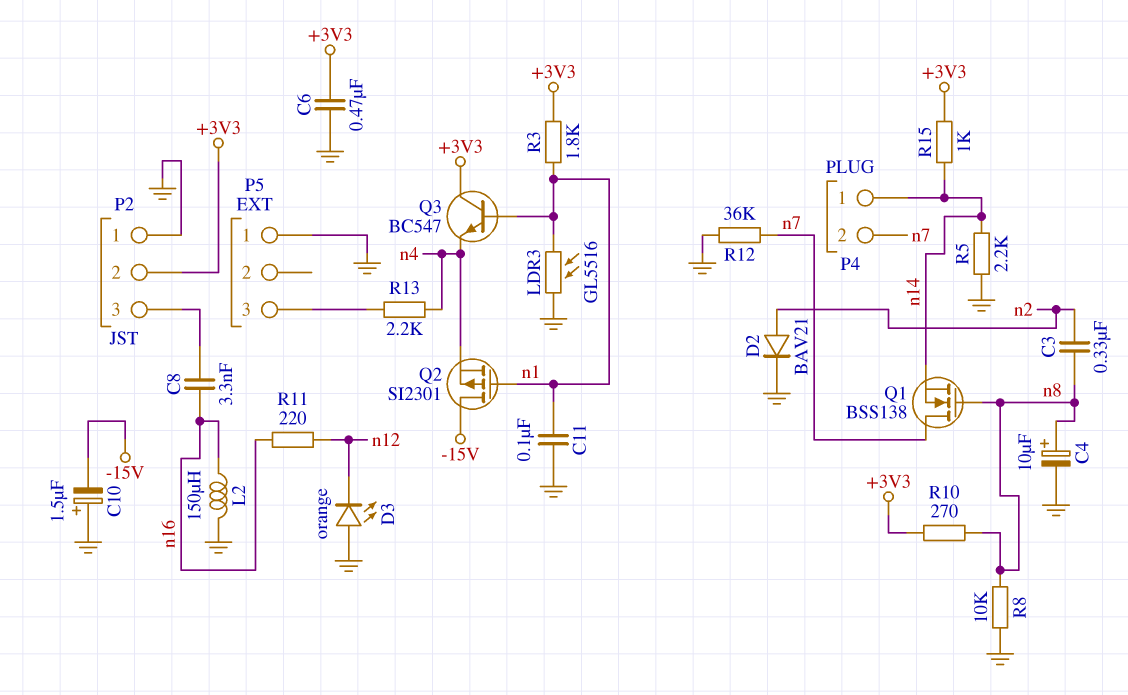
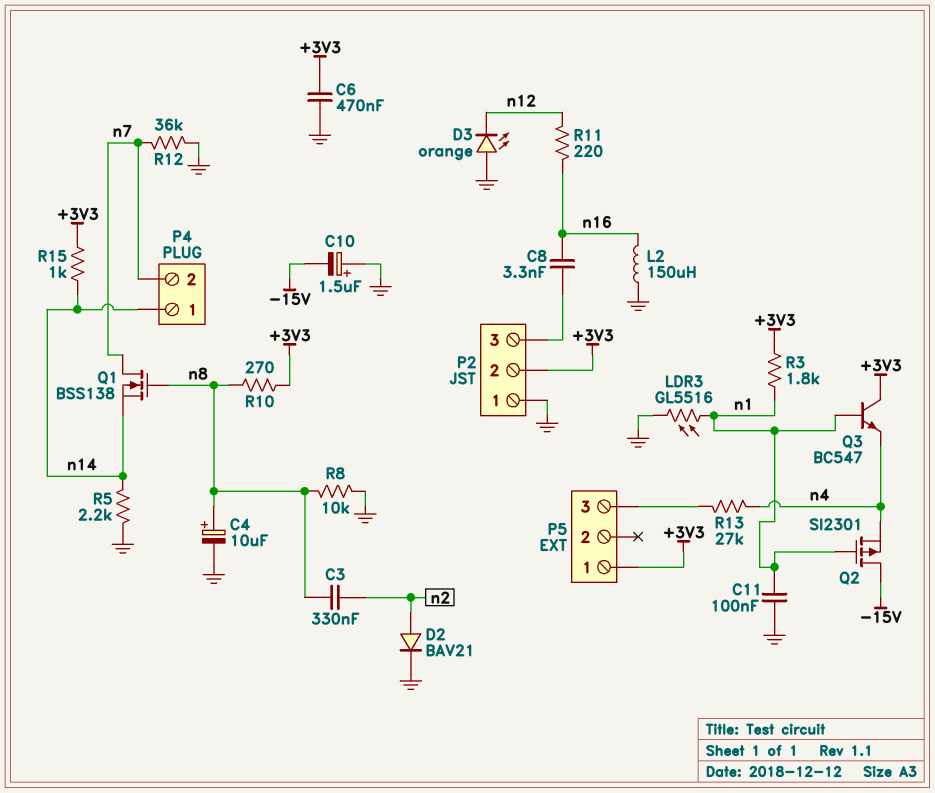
P5 pin 1: GND -> +3V3
R13: 2.2k (P5/3, n4) -> 27k (P5/3, n4)

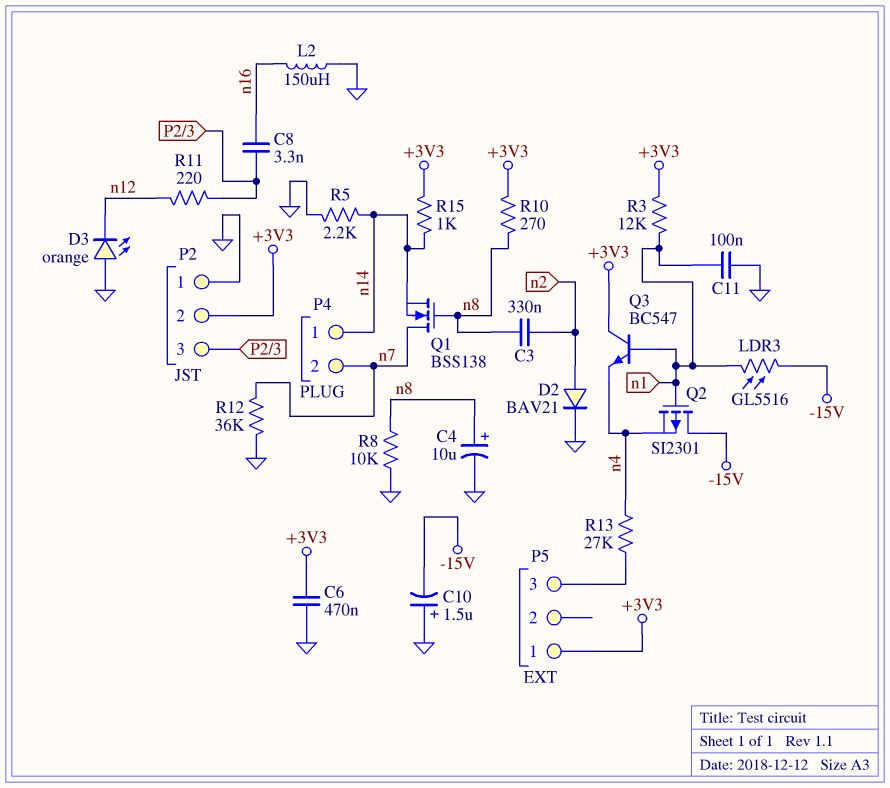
LDR3: GL5516 (GND, n1) -> GL5516 (-15V, n1)
R3: 1.8k (+3V3, n1) -> 12k (+3V3, n1)
R11: 220 (n12, n16) -> 220 (P2/3, n12)

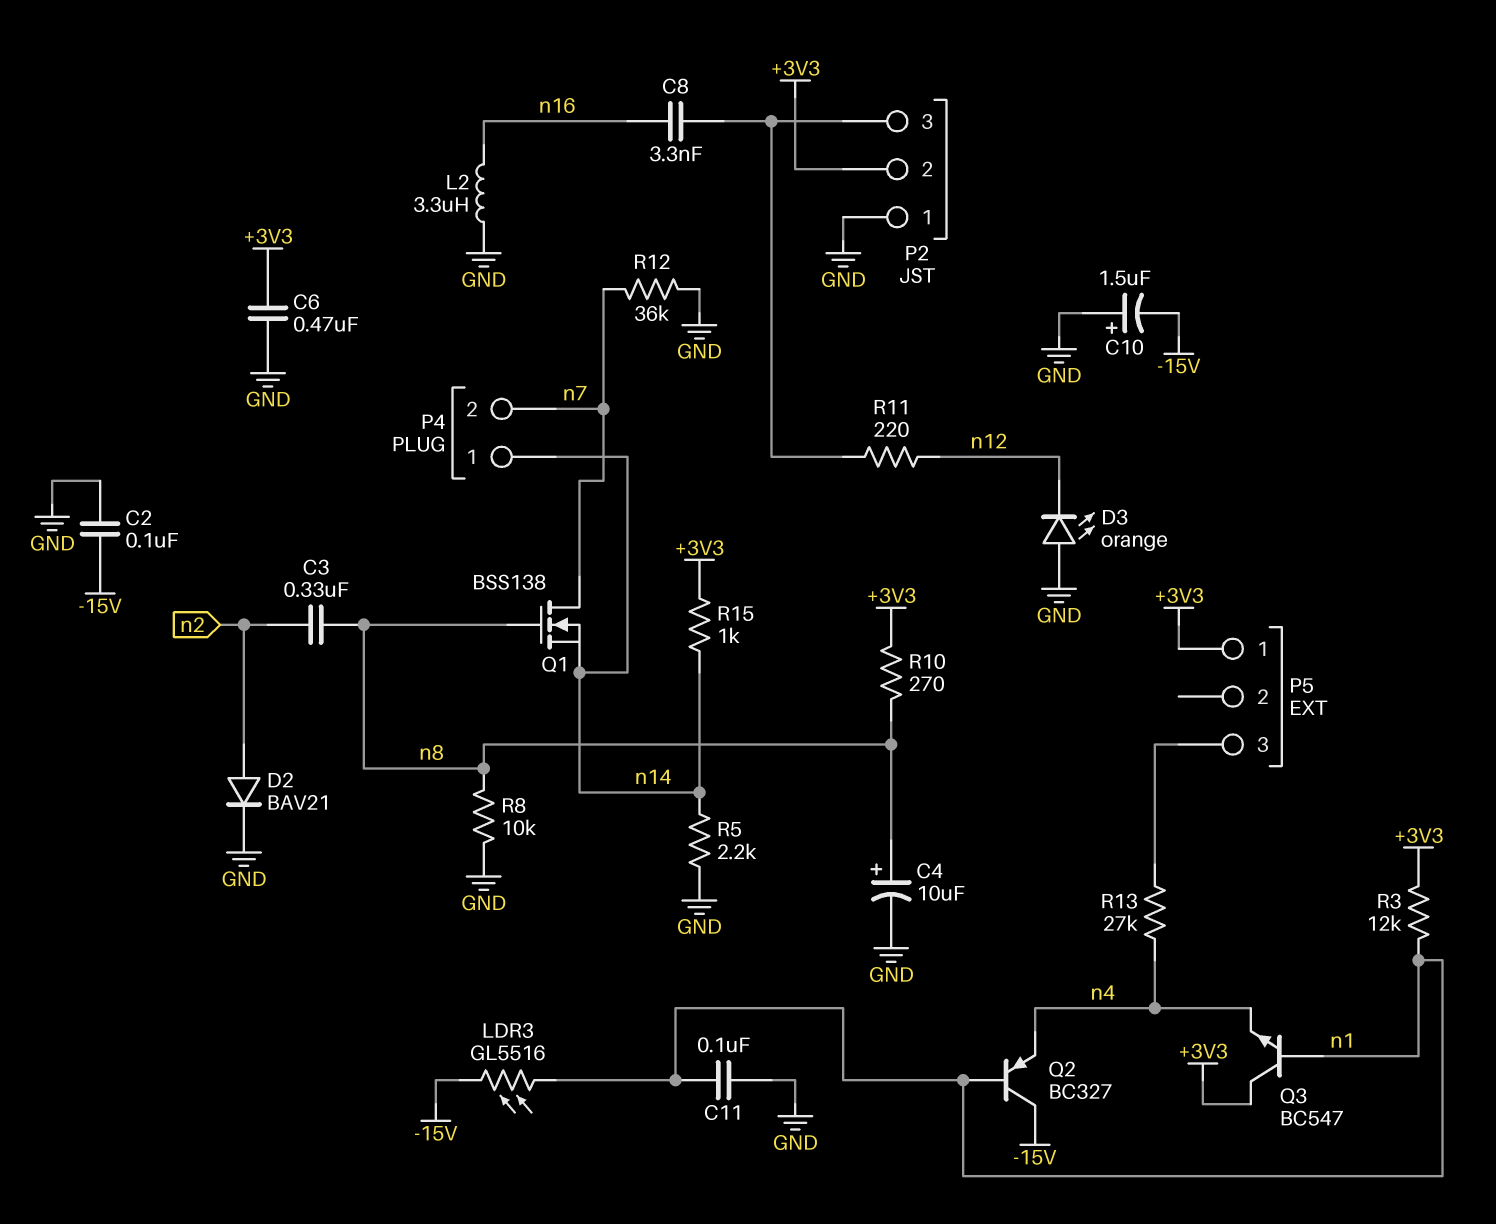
C2: none -> 100nF (-15V, GND)
L2: 150uH (GND, n16) -> 3.3uH (GND, n16)
Q2: PMOS SI2301 (G n1, D -15V, S n4) -> PNP BC327 (B n1, C -15V, E n4)

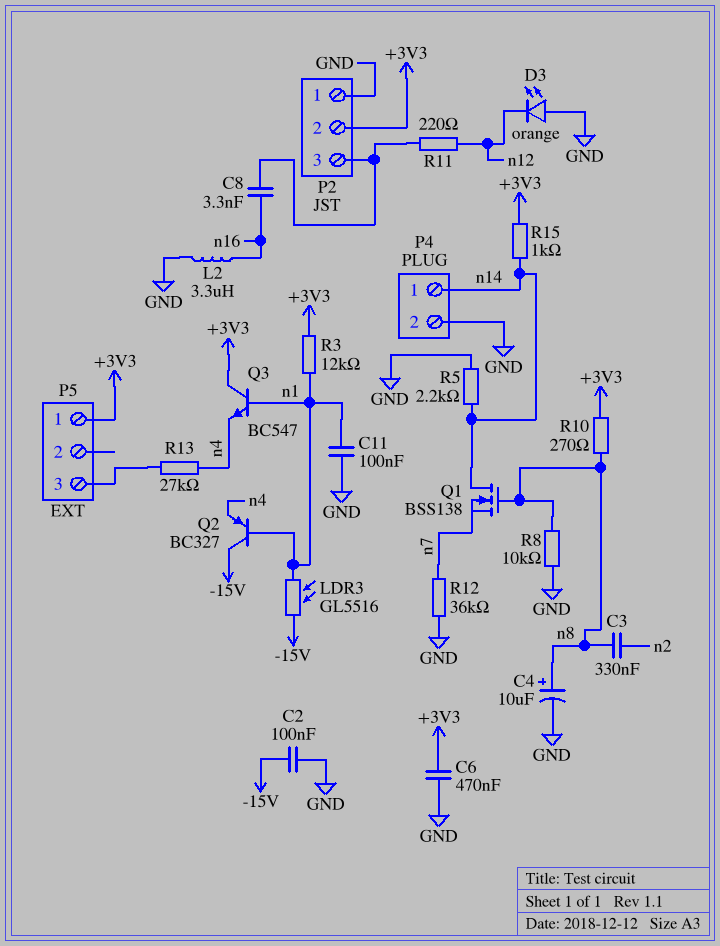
C10: 1.5uF (plus GND, minus -15V) -> none
D2: diode BAV21 (A n2, K GND) -> none
P4 pin 2: n7 -> GND
Q1: NMOS BSS138 (G n8, D n7, S n14) -> NMOS BSS138 (G n8, D n14, S n7)

